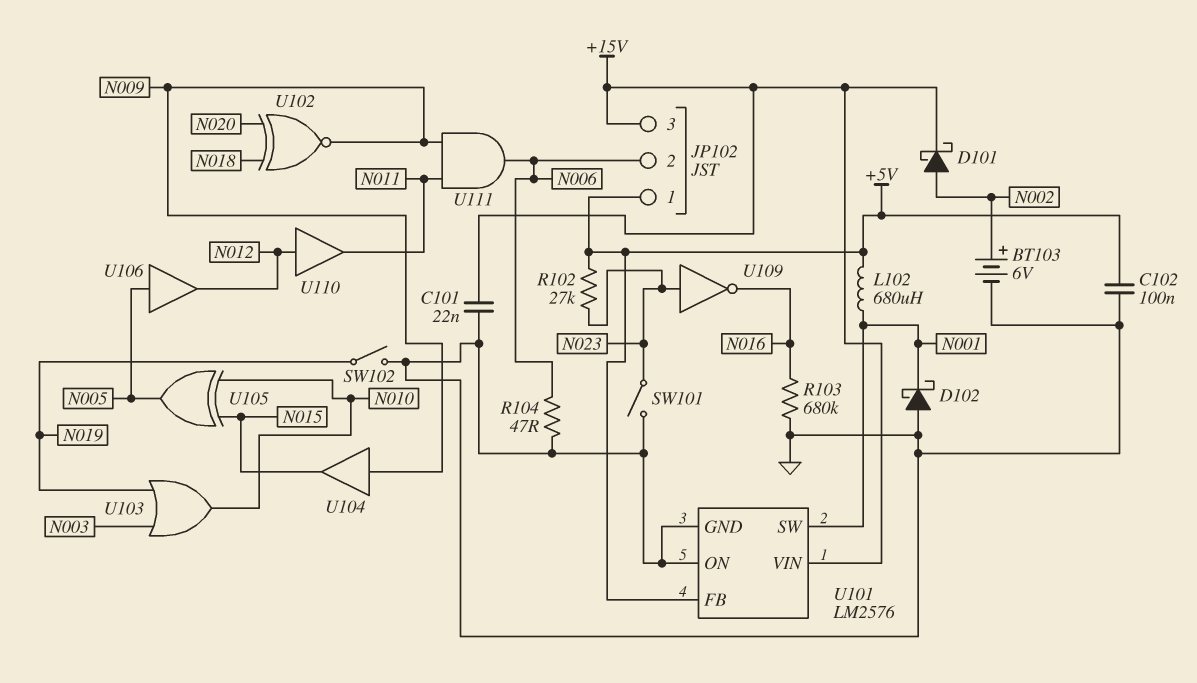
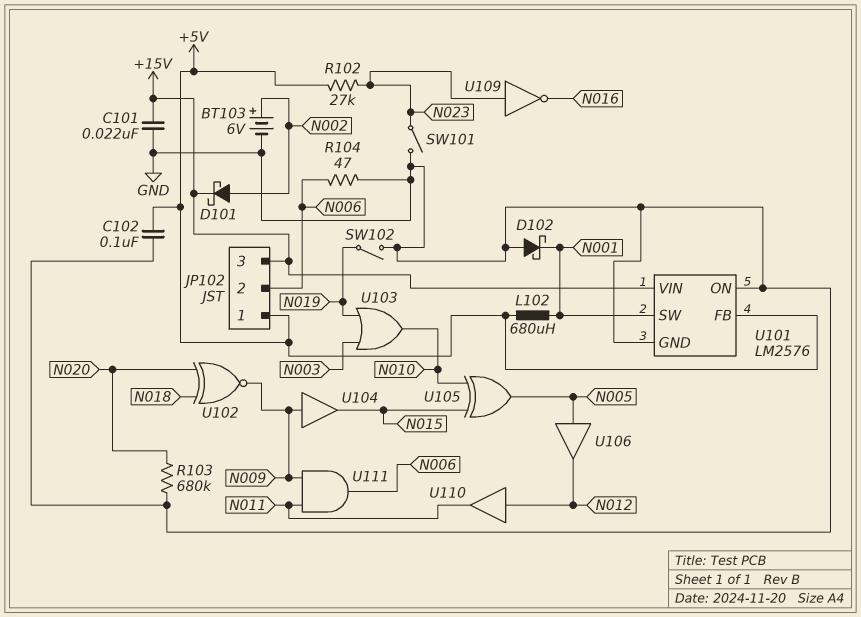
R103: 680k (GND, N016) -> 680k (GND, N020)

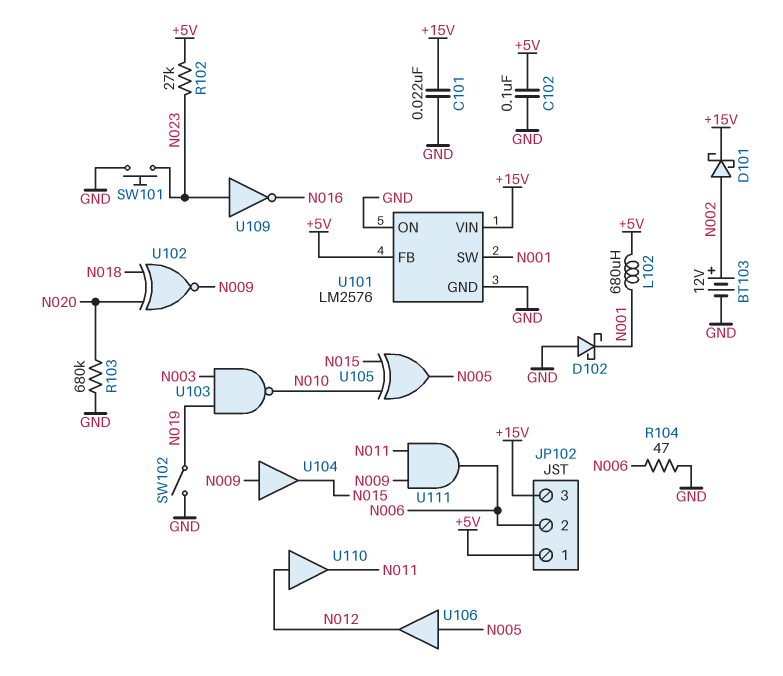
BT103: 6V (plus N002, minus GND) -> 12V (plus N002, minus GND)
SW101: switch (GND, N023) -> button (GND, N023)
U103: OR (in N003, in N019, out N010) -> NAND (in N003, in N019, out N010)

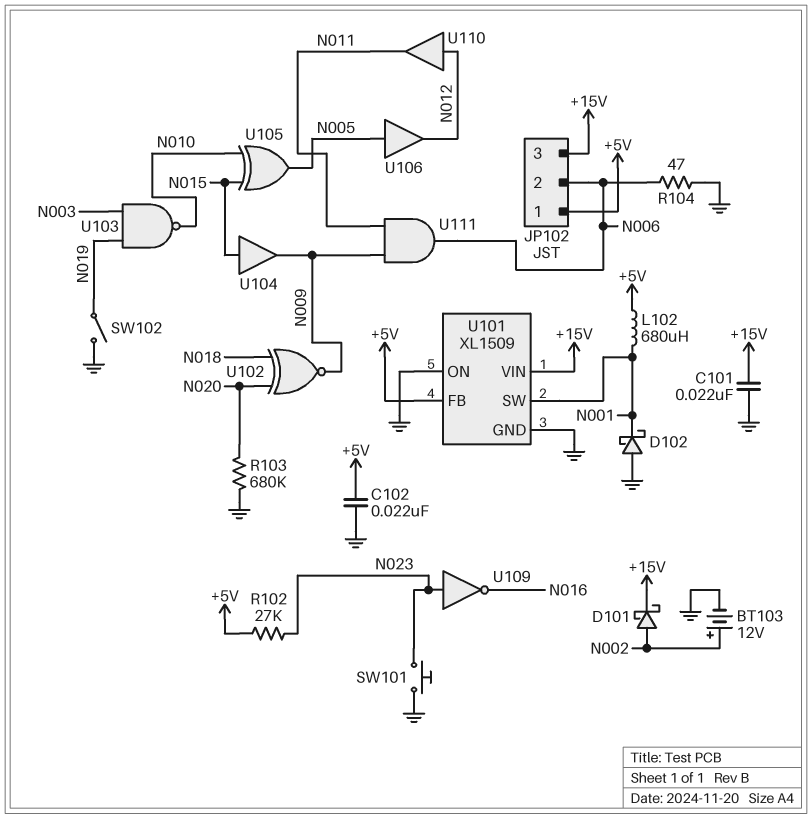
C102: 100nF (+5V, GND) -> 22nF (+5V, GND)
U101: LM2576 -> XL1509
U104: buffer (in N009, out N015) -> buffer (in N015, out N009)

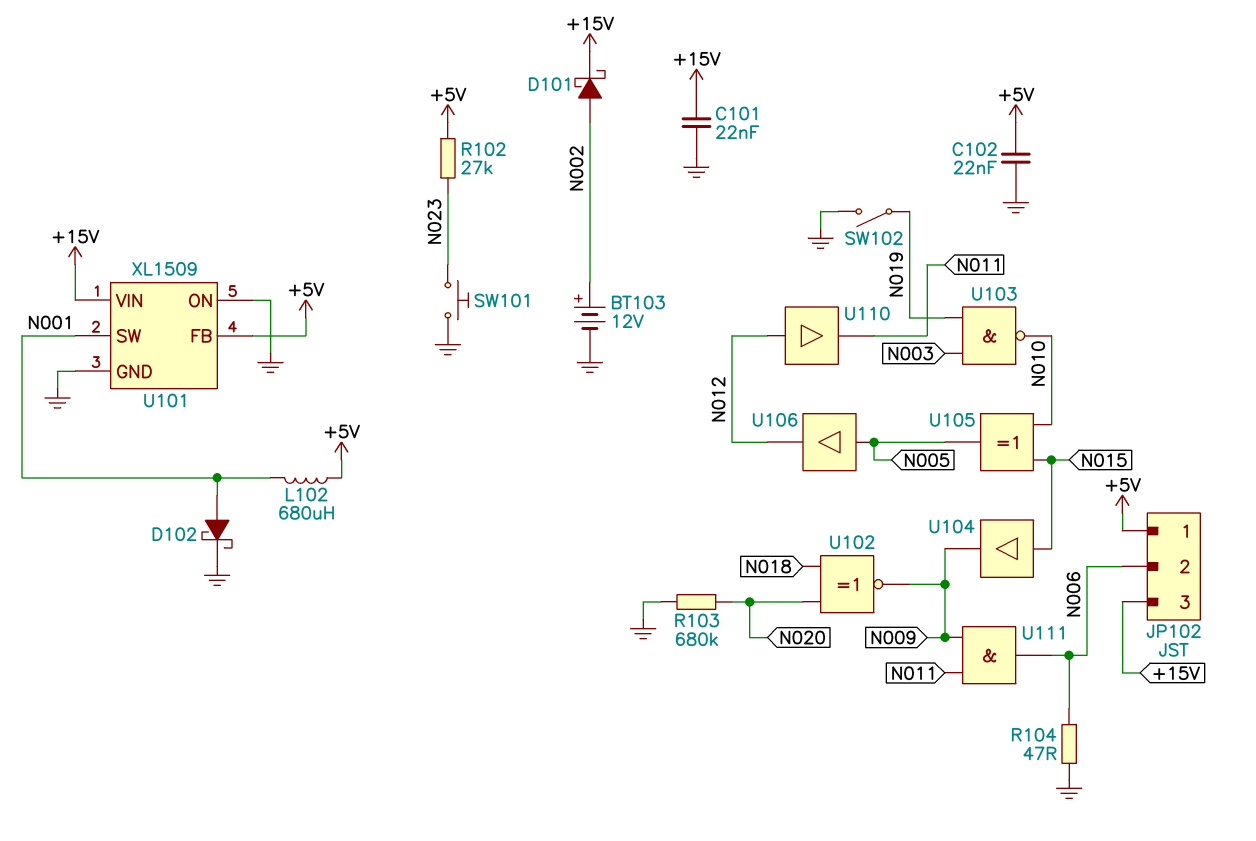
D102: schottky (A GND, K N001) -> schottky (A N001, K GND)
U109: NOT (in N023, out N016) -> none

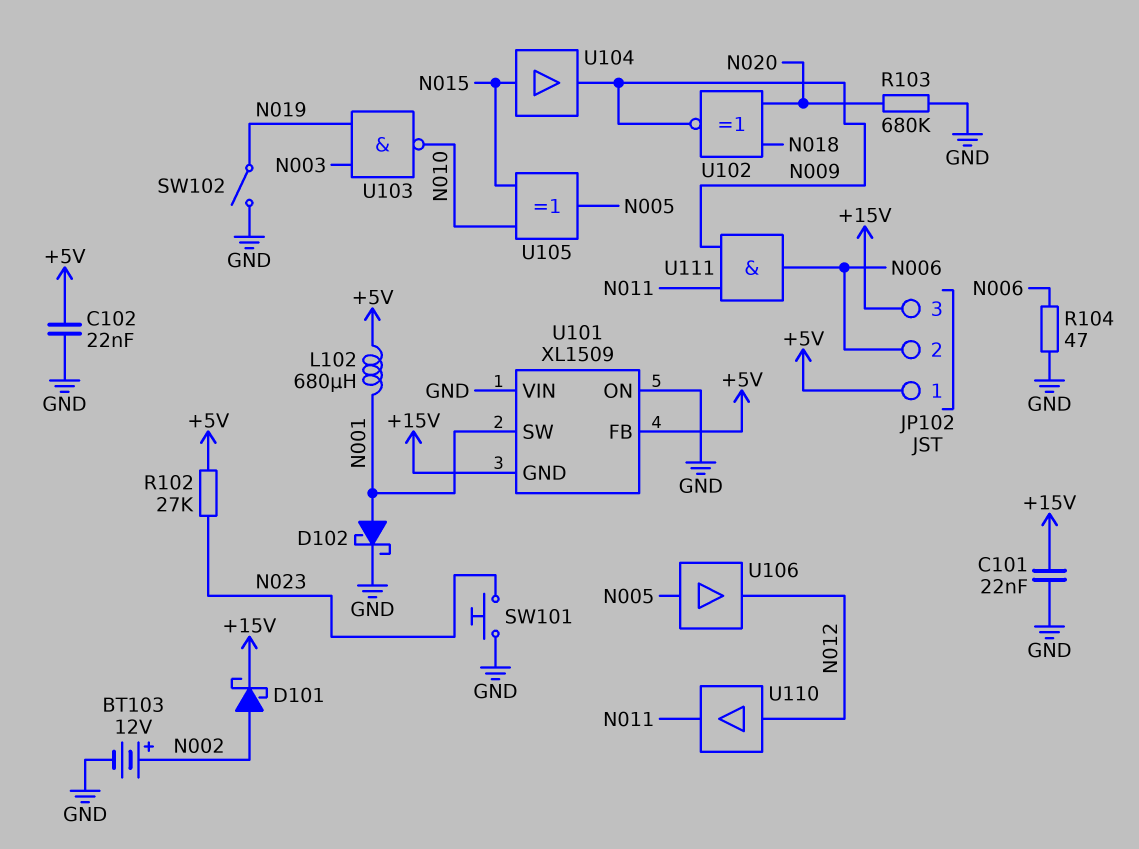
U101 pin GND: GND -> +15V
U101 pin VIN: +15V -> GND

